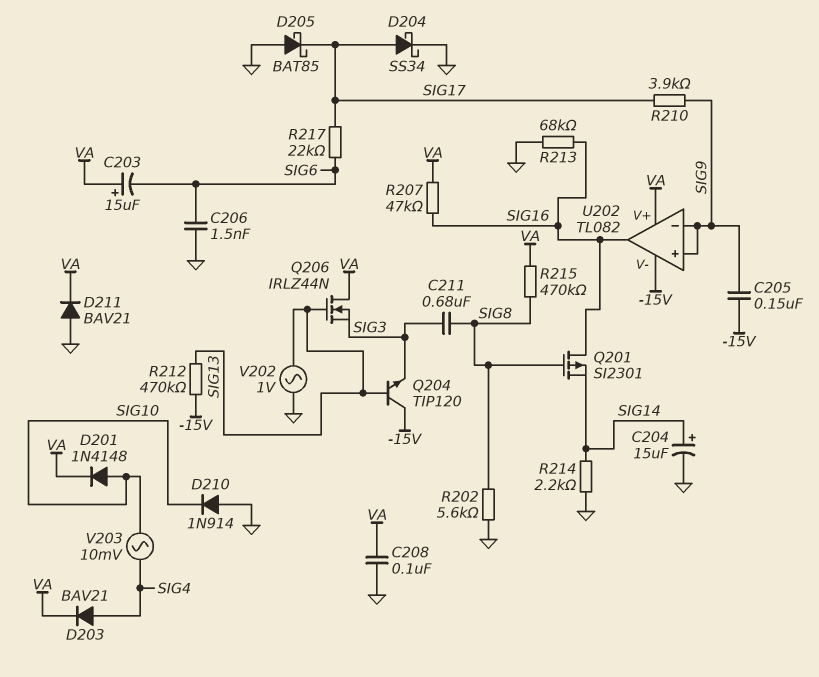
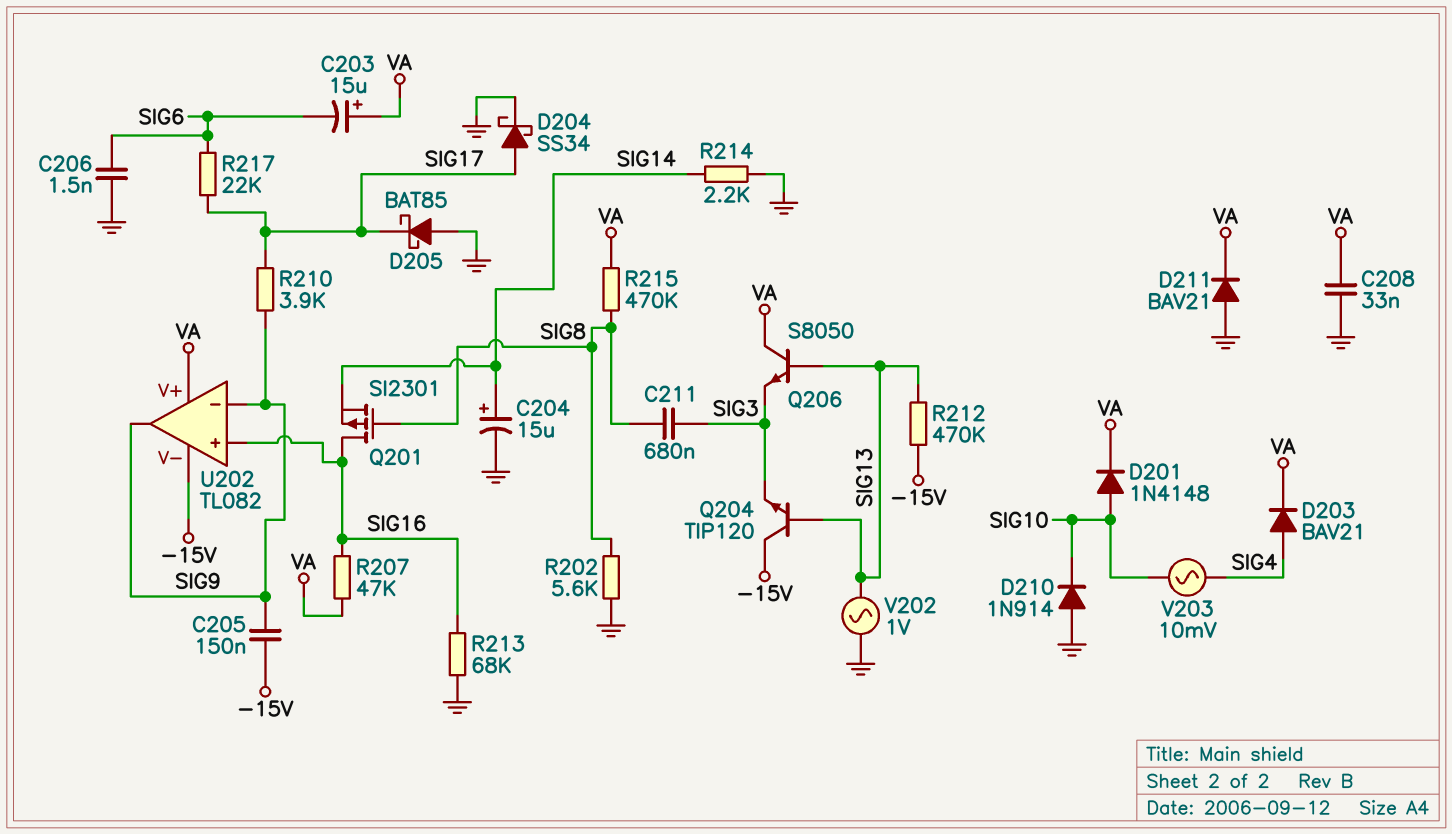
C208: 100nF (GND, VA) -> 33nF (GND, VA)
Q206: NMOS IRLZ44N (G SIG13, D VA, S SIG3) -> NPN S8050 (B SIG13, C VA, E SIG3)
U202 pin in+: SIG9 -> SIG16
U202 pin out: SIG16 -> SIG9

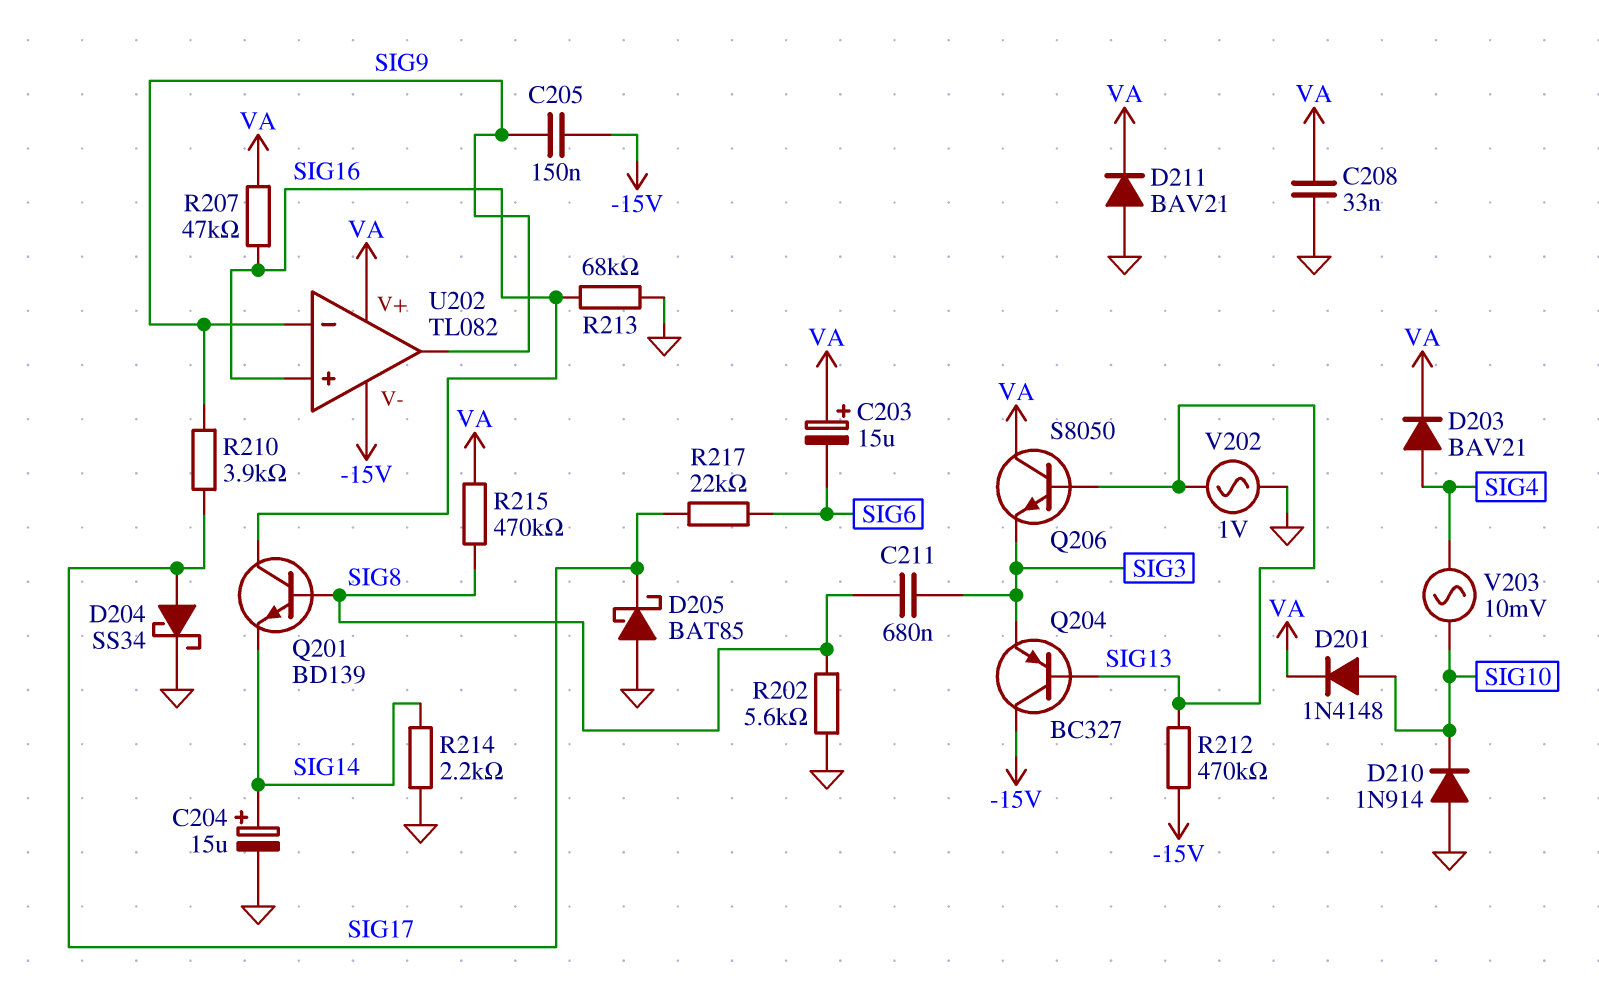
C206: 1.5nF (GND, SIG6) -> none
Q201: PMOS SI2301 (G SIG8, D SIG16, S SIG14) -> NPN BD139 (B SIG8, C SIG16, E SIG14)
Q204: NPN TIP120 (B SIG13, C -15V, E SIG3) -> PNP BC327 (B SIG13, C -15V, E SIG3)

